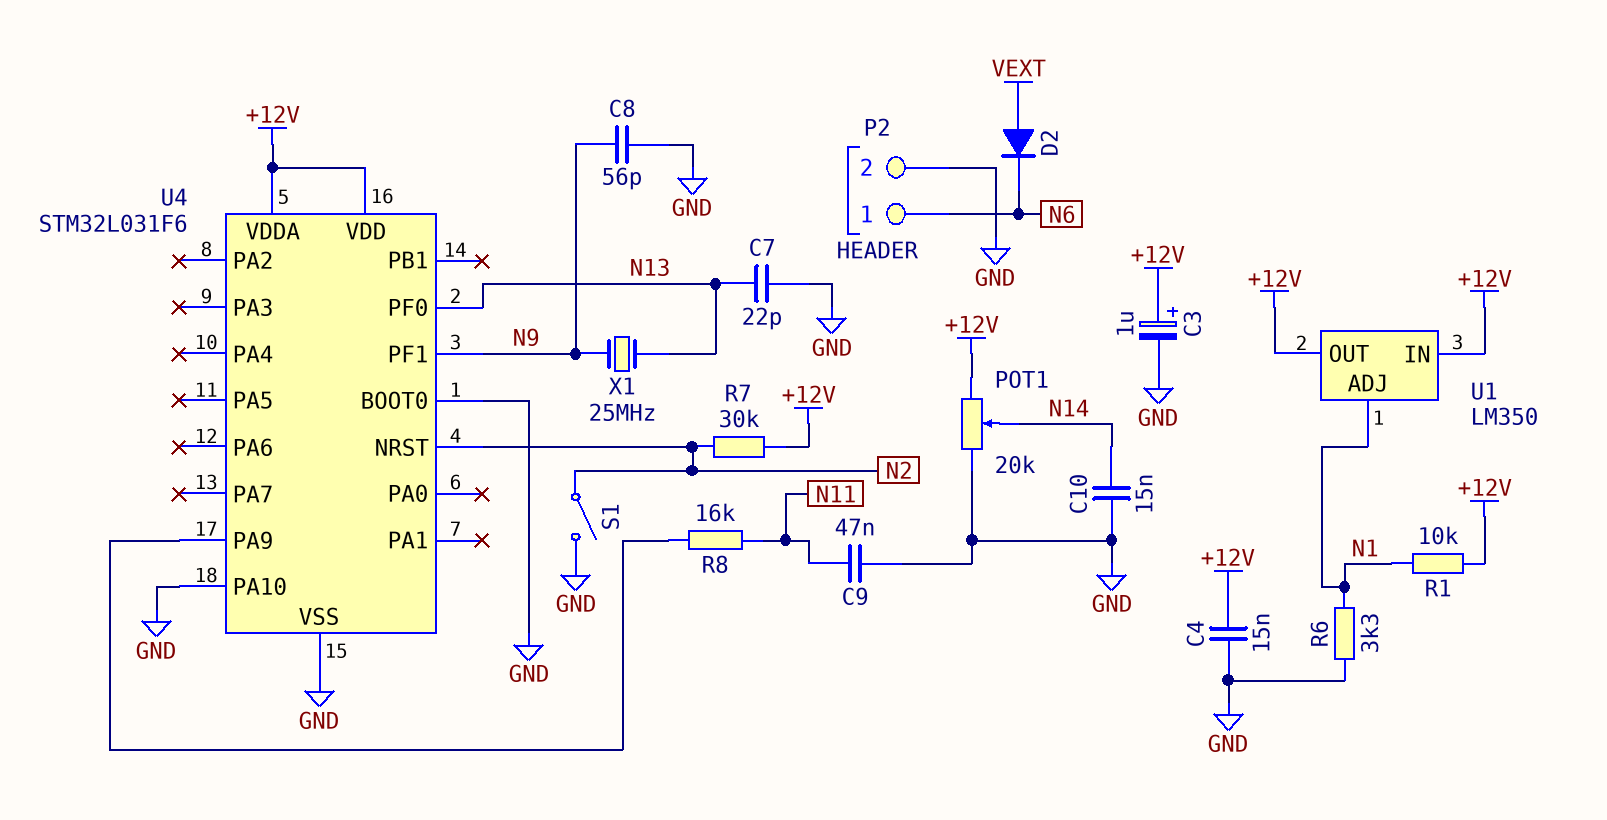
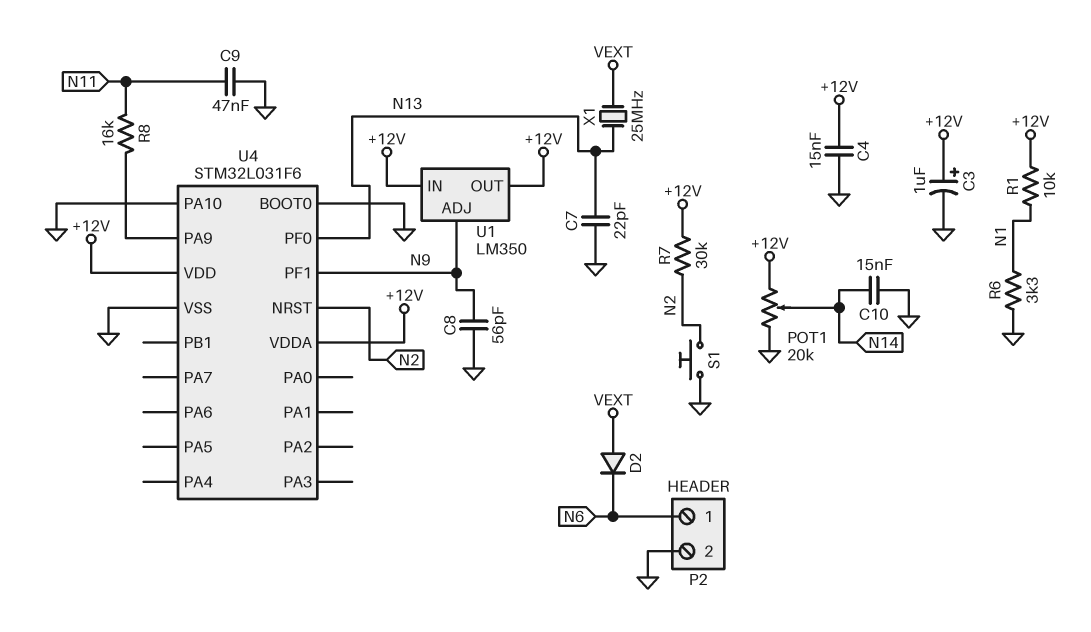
S1: switch (GND, N2) -> button (GND, N2)
U1 pin ADJ: N1 -> N9
X1: 25MHz (N9, N13) -> 25MHz (N13, VEXT)

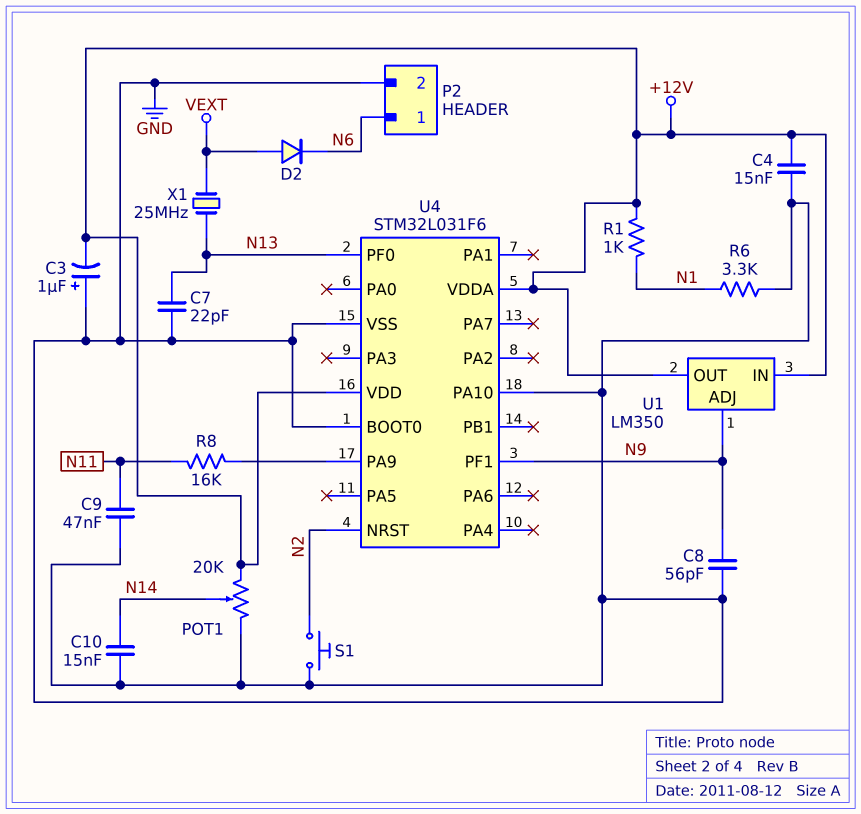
C3: 1uF (plus +12V, minus GND) -> 1uF (plus GND, minus +12V)
R1: 10k (+12V, N1) -> 1k (+12V, N1)
R7: 30k (+12V, N2) -> none

